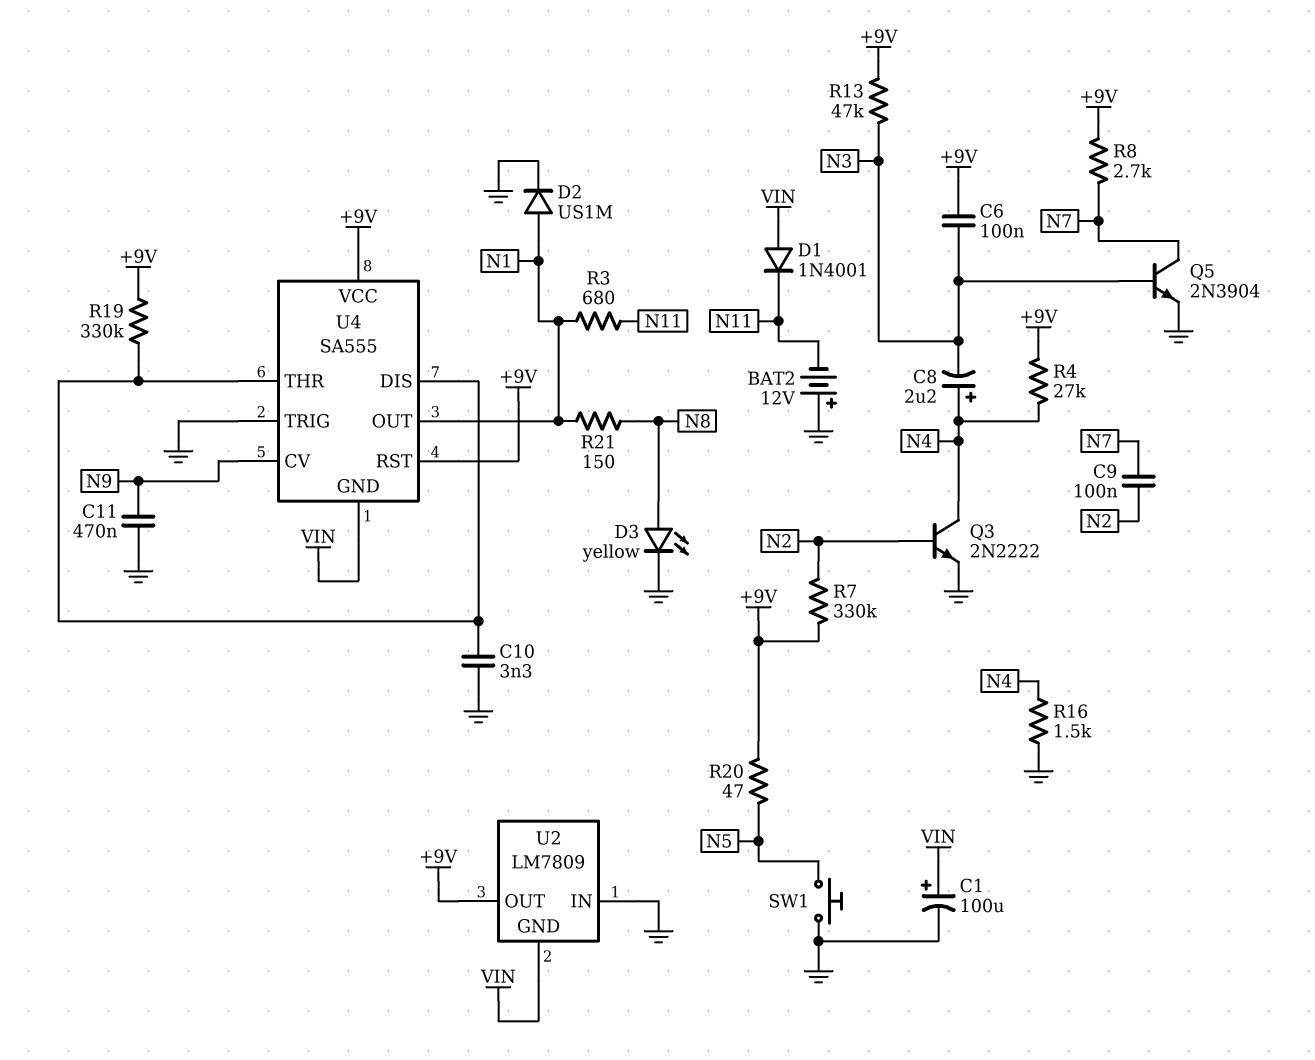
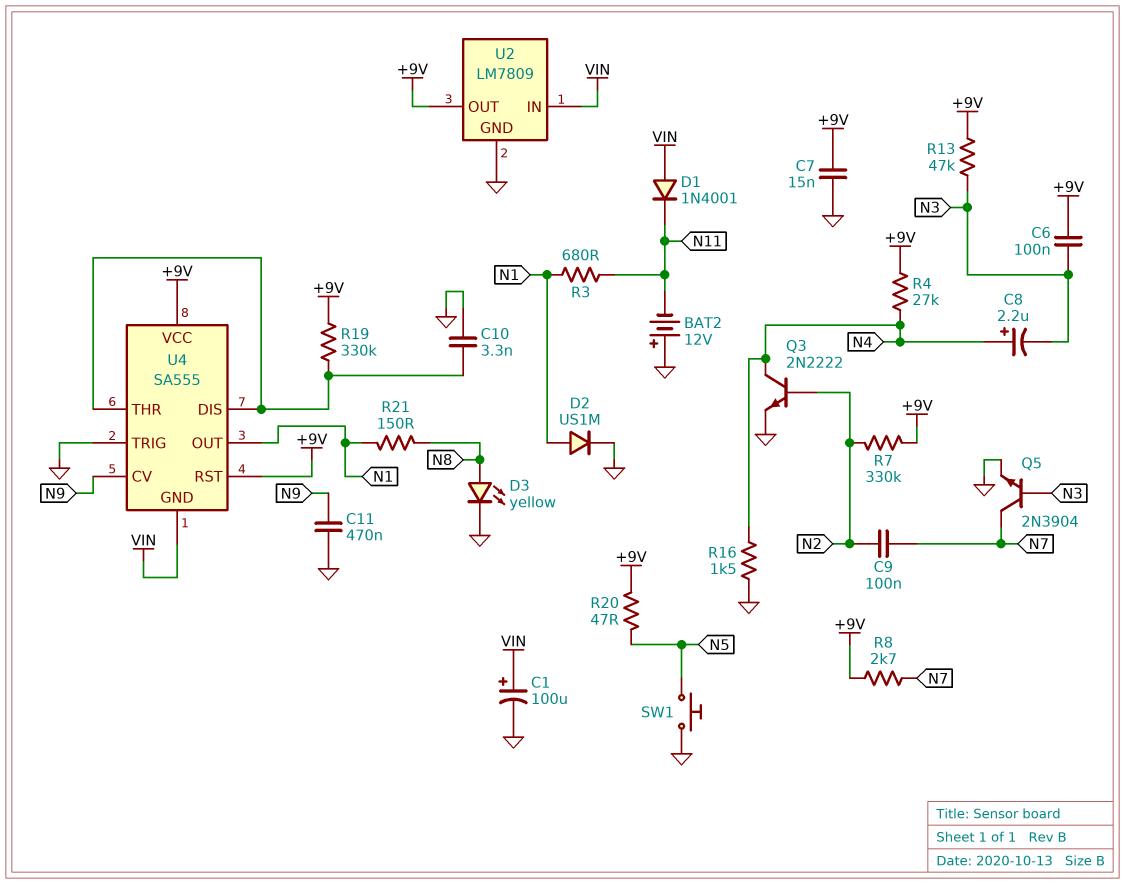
C7: none -> 15nF (+9V, GND)
U2 pin GND: VIN -> GND
U2 pin IN: GND -> VIN

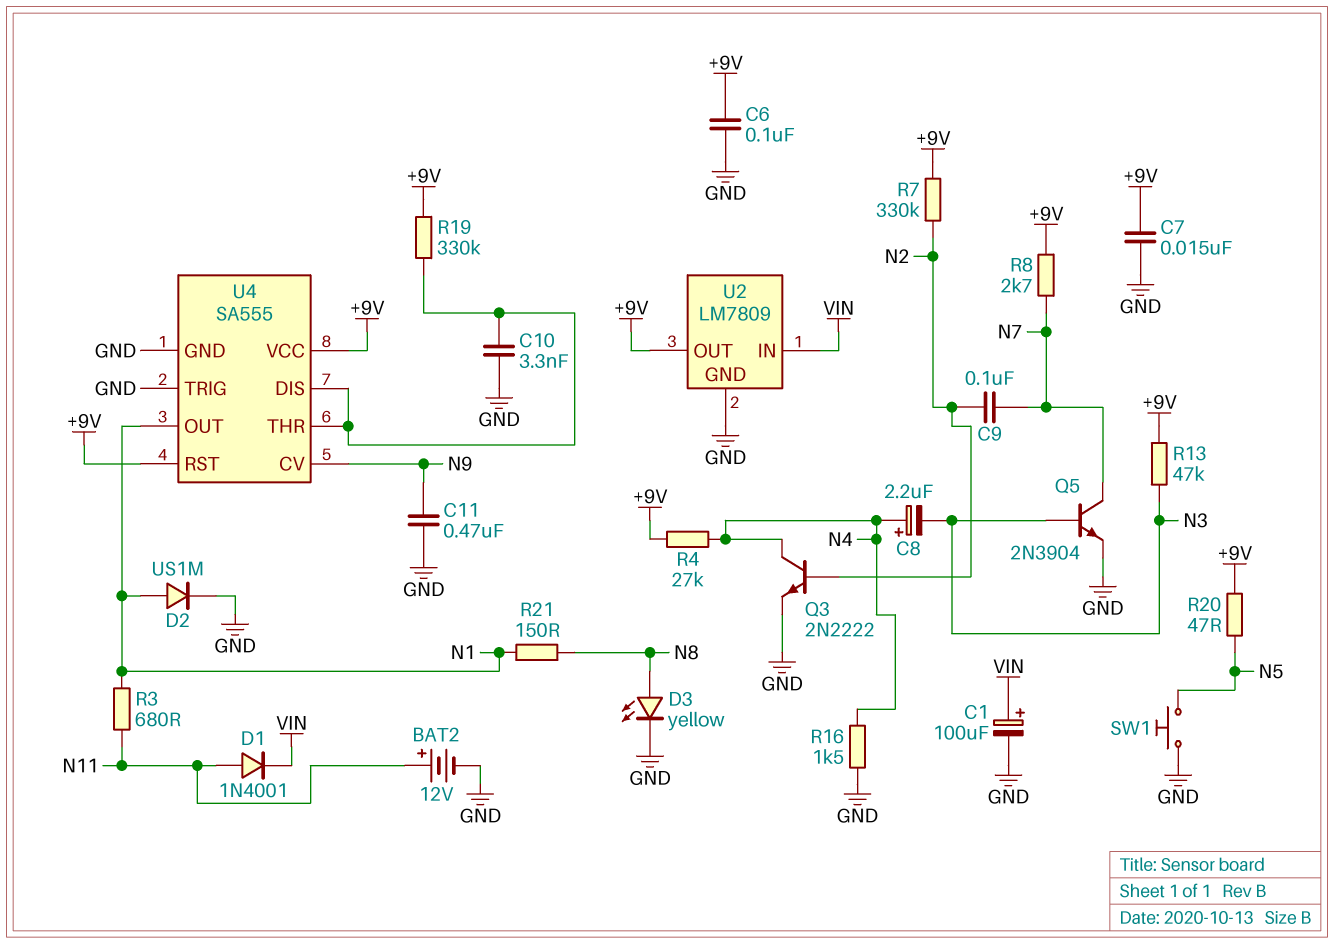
BAT2: 12V (plus GND, minus N11) -> 12V (plus N11, minus GND)
C6: 100nF (+9V, N3) -> 100nF (+9V, GND)
D1: diode 1N4001 (A VIN, K N11) -> diode 1N4001 (A N11, K VIN)
U4 pin GND: VIN -> GND

